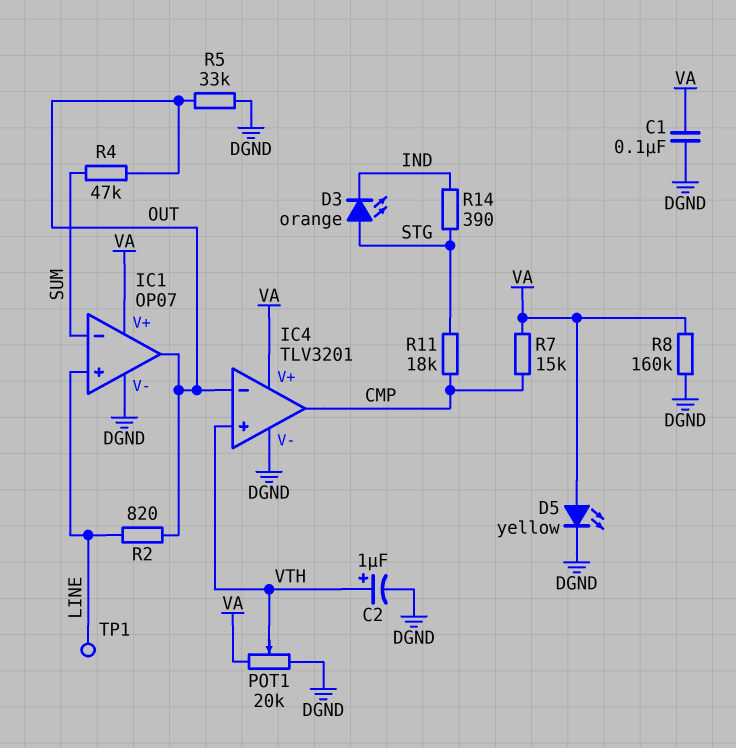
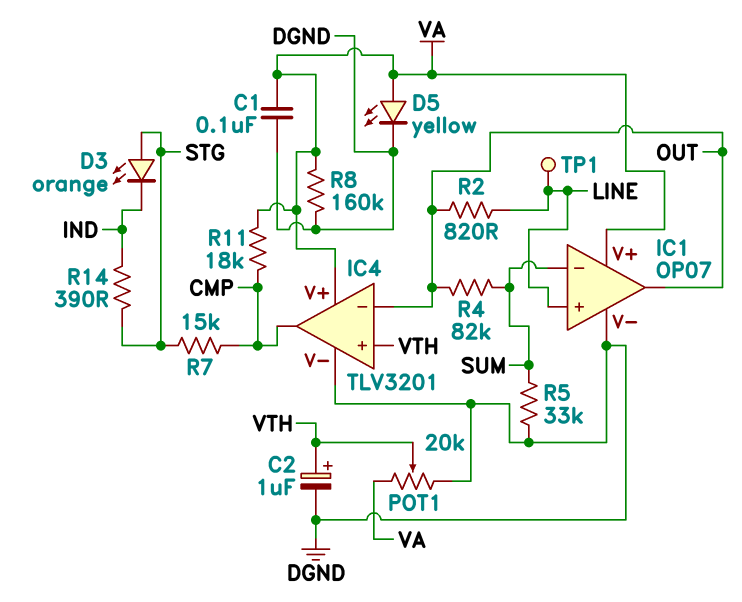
R4: 47k (OUT, SUM) -> 82k (OUT, SUM)
R5: 33k (DGND, OUT) -> 33k (DGND, SUM)
R7: 15k (CMP, VA) -> 15k (CMP, STG)
R11: 18k (CMP, STG) -> 18k (CMP, VA)

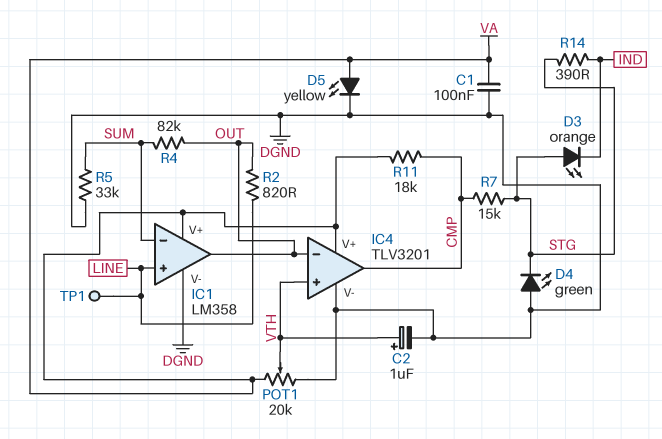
D4: none -> LED green (A DGND, K STG)
IC1: OP07 -> LM358
R8: 160k (DGND, VA) -> none

